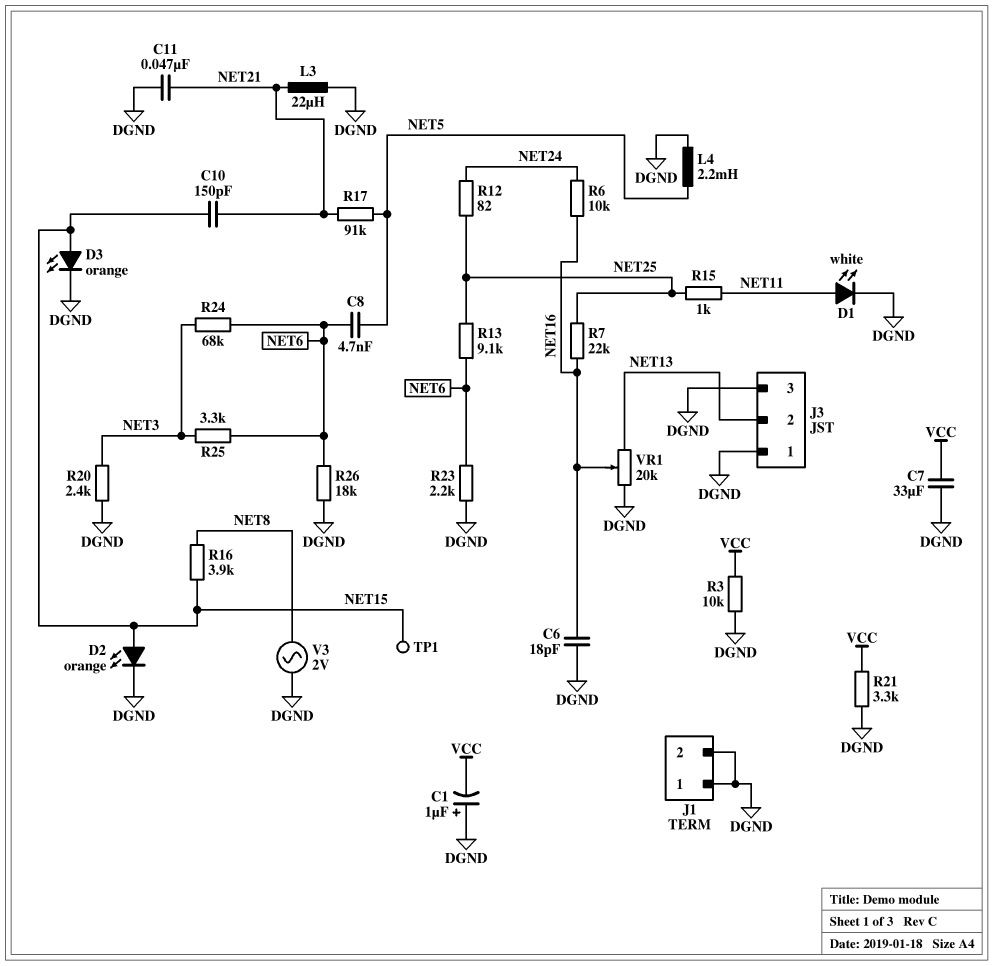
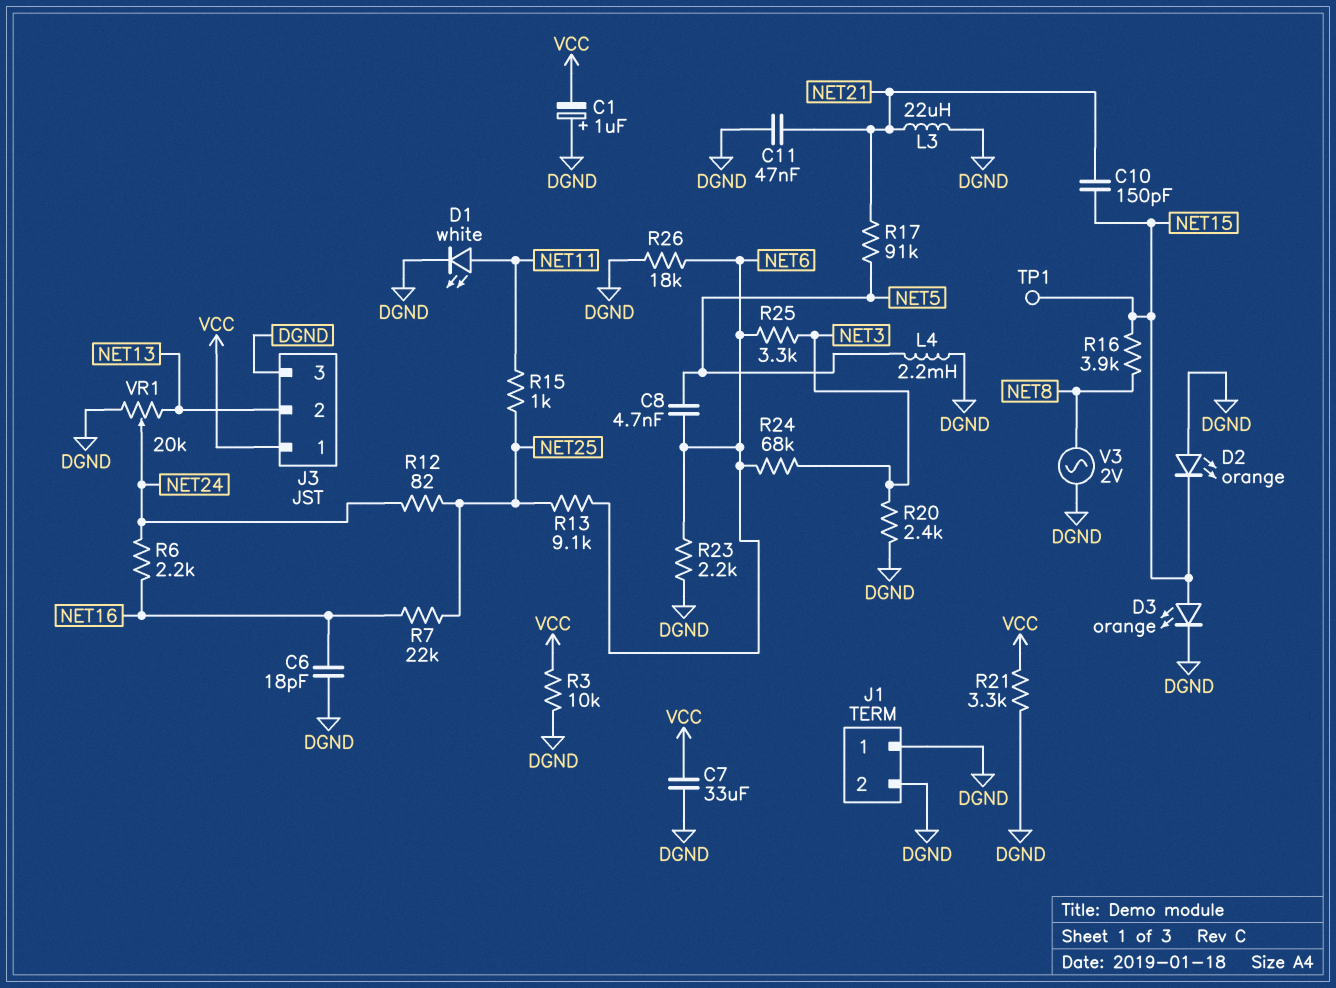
D2: LED orange (A NET15, K DGND) -> LED orange (A DGND, K NET15)
J3 pin 1: DGND -> VCC
R6: 10k (NET16, NET24) -> 2.2k (NET16, NET24)
VR1: 20k (DGND, NET13, wiper NET16) -> 20k (DGND, NET13, wiper NET24)

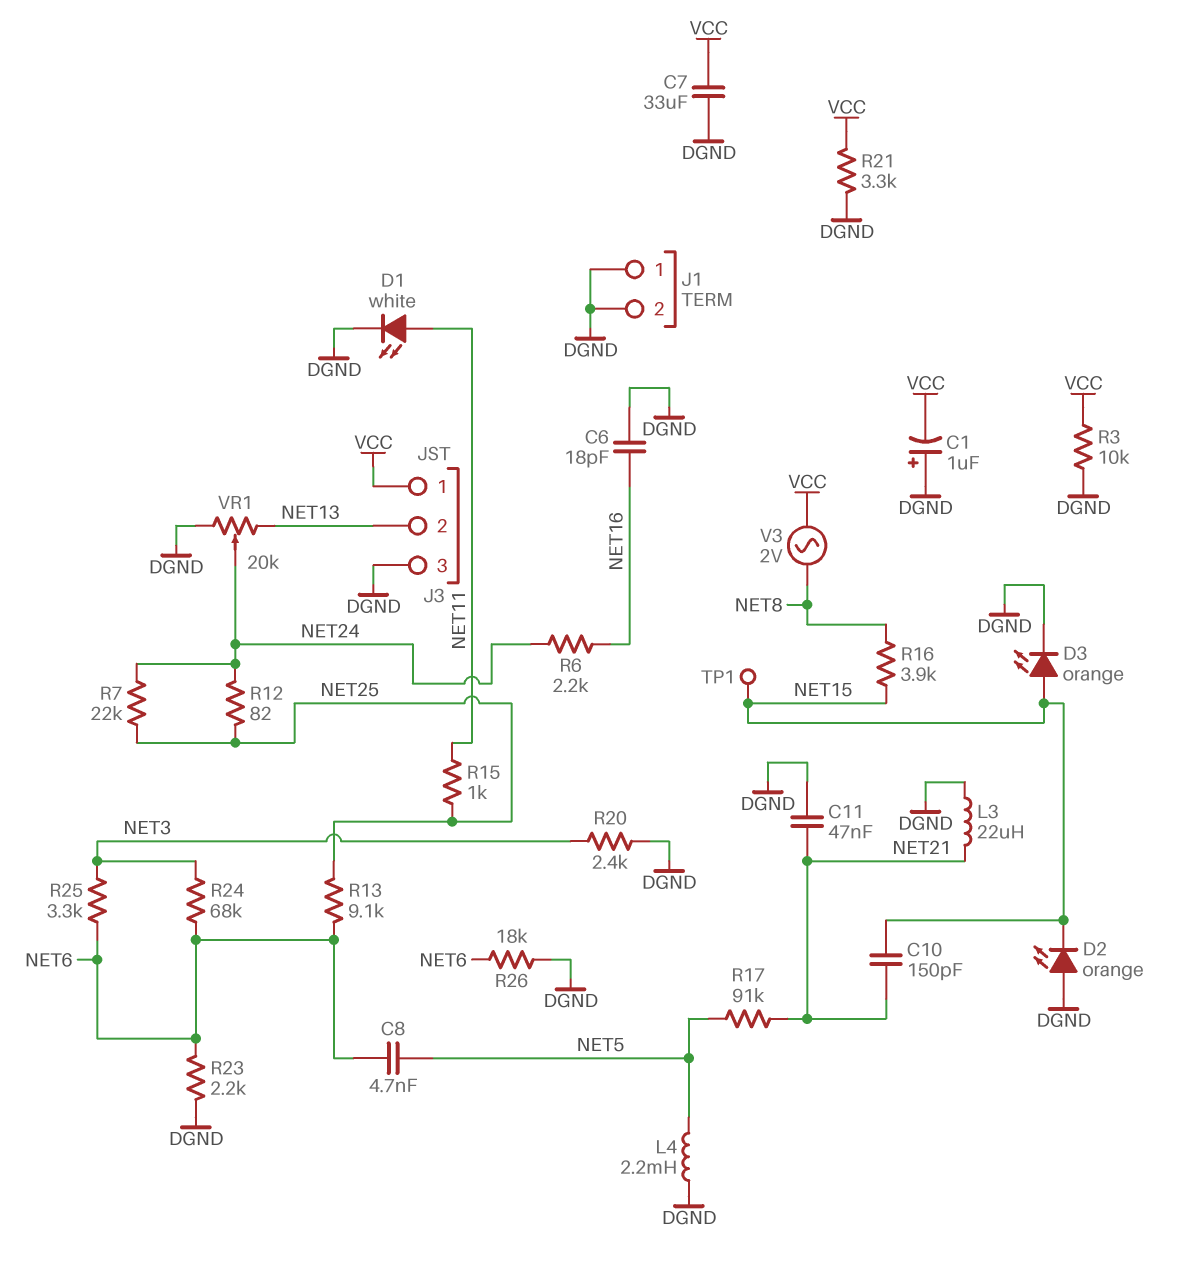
R7: 22k (NET16, NET25) -> 22k (NET24, NET25)
V3: AC 2V (DGND, NET8) -> AC 2V (NET8, VCC)

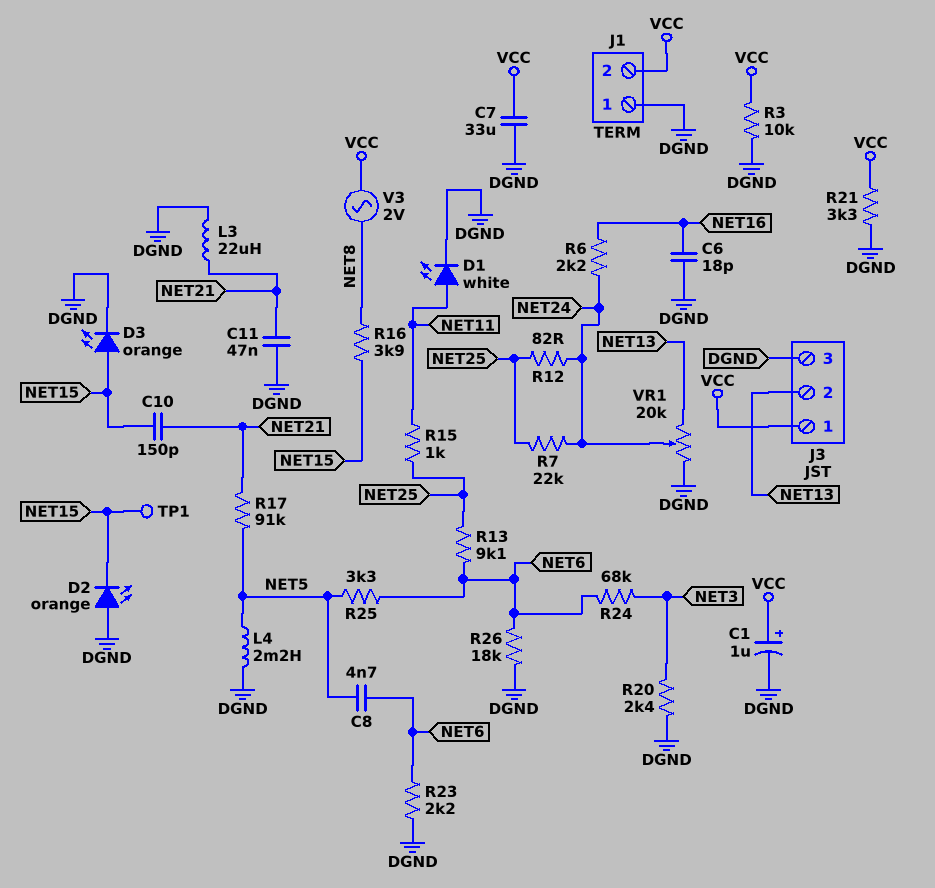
C1: 1uF (plus DGND, minus VCC) -> 1uF (plus VCC, minus DGND)
J1 pin 2: DGND -> VCC
R25: 3.3k (NET3, NET6) -> 3.3k (NET5, NET6)

